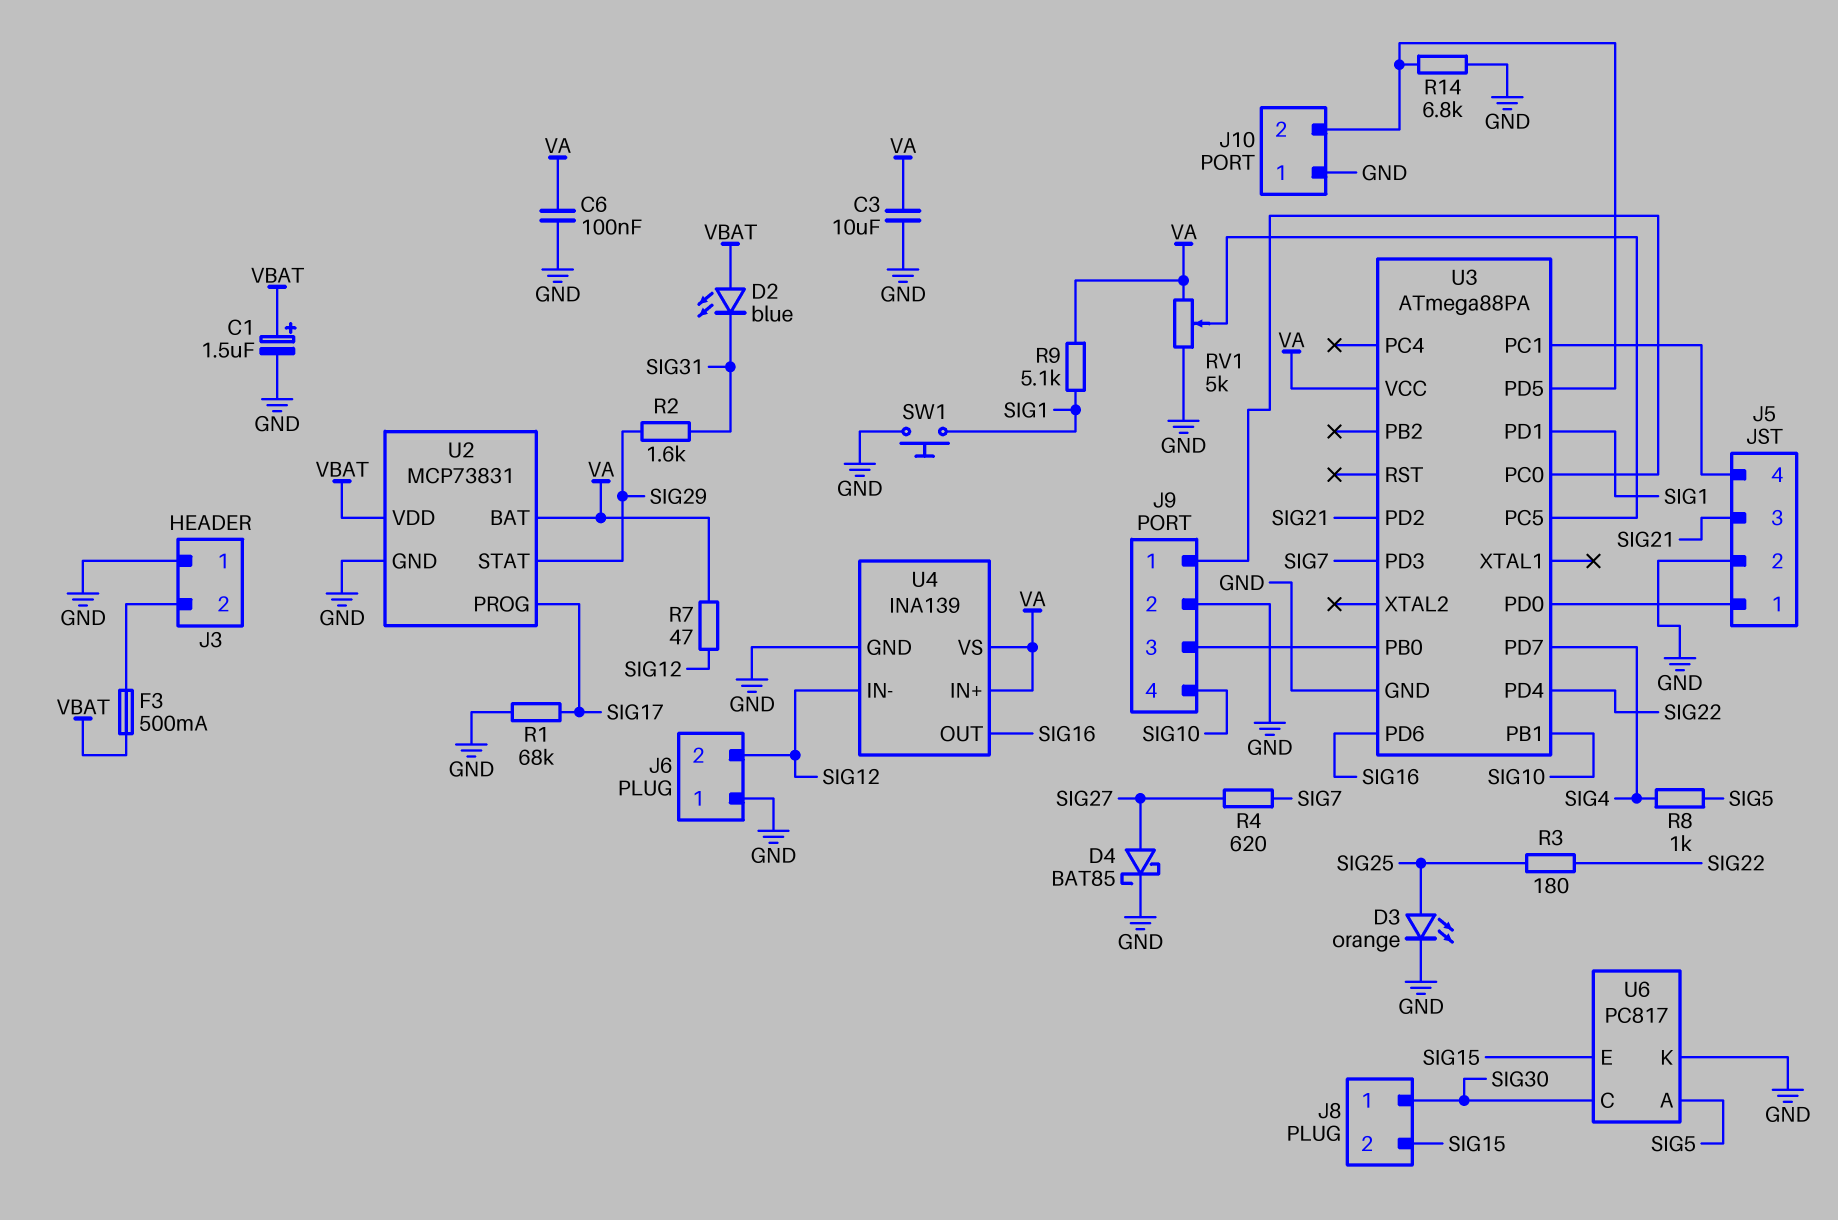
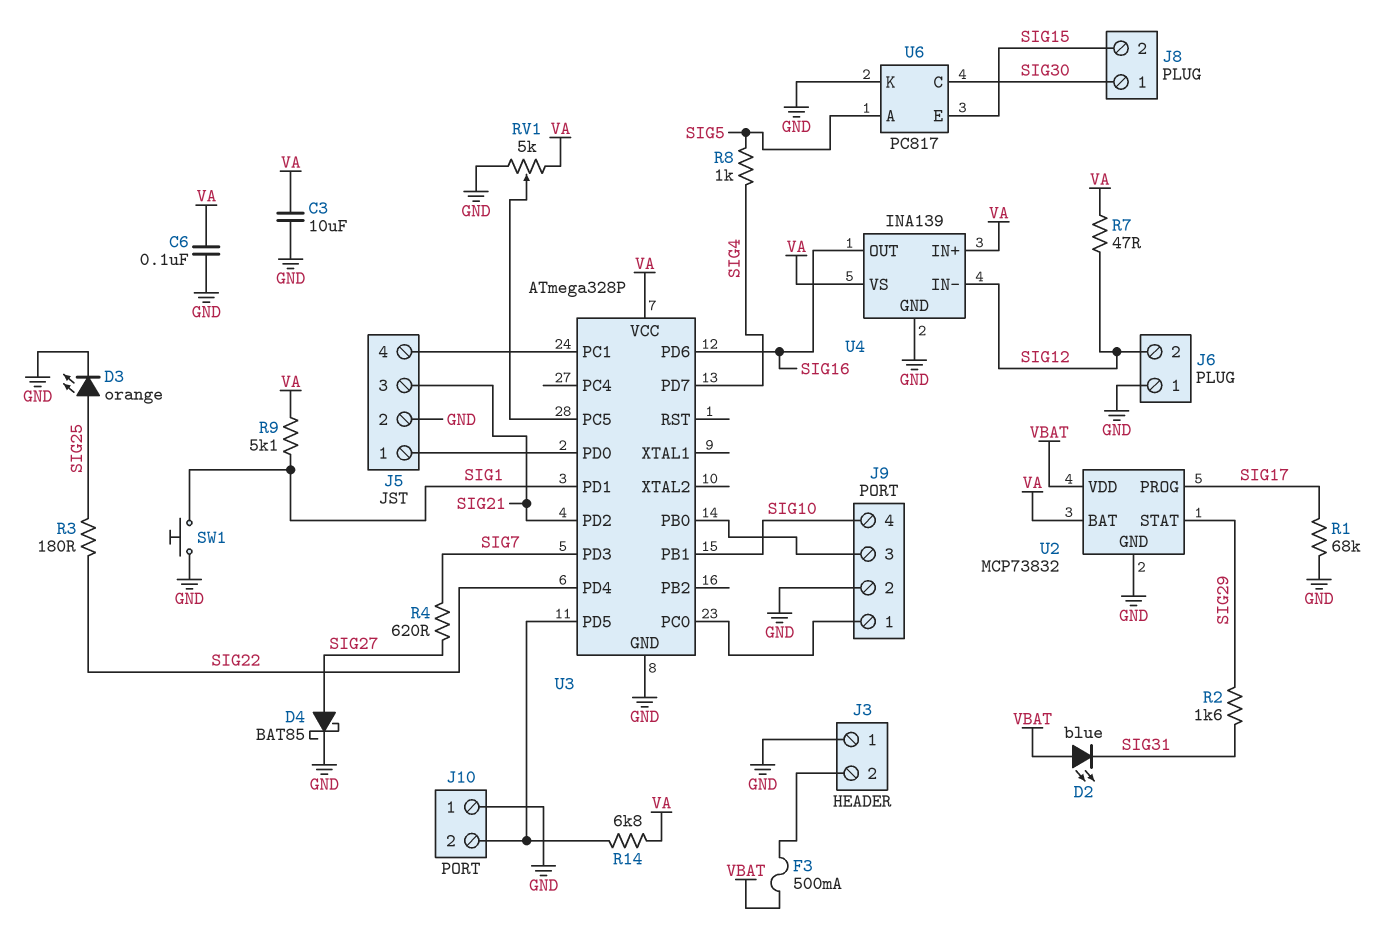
C1: 1.5uF (plus VBAT, minus GND) -> none
R14: 6.8k (GND, J10/2) -> 6.8k (J10/2, VA)
U2: MCP73831 -> MCP73832
U3: ATmega88PA -> ATmega328P

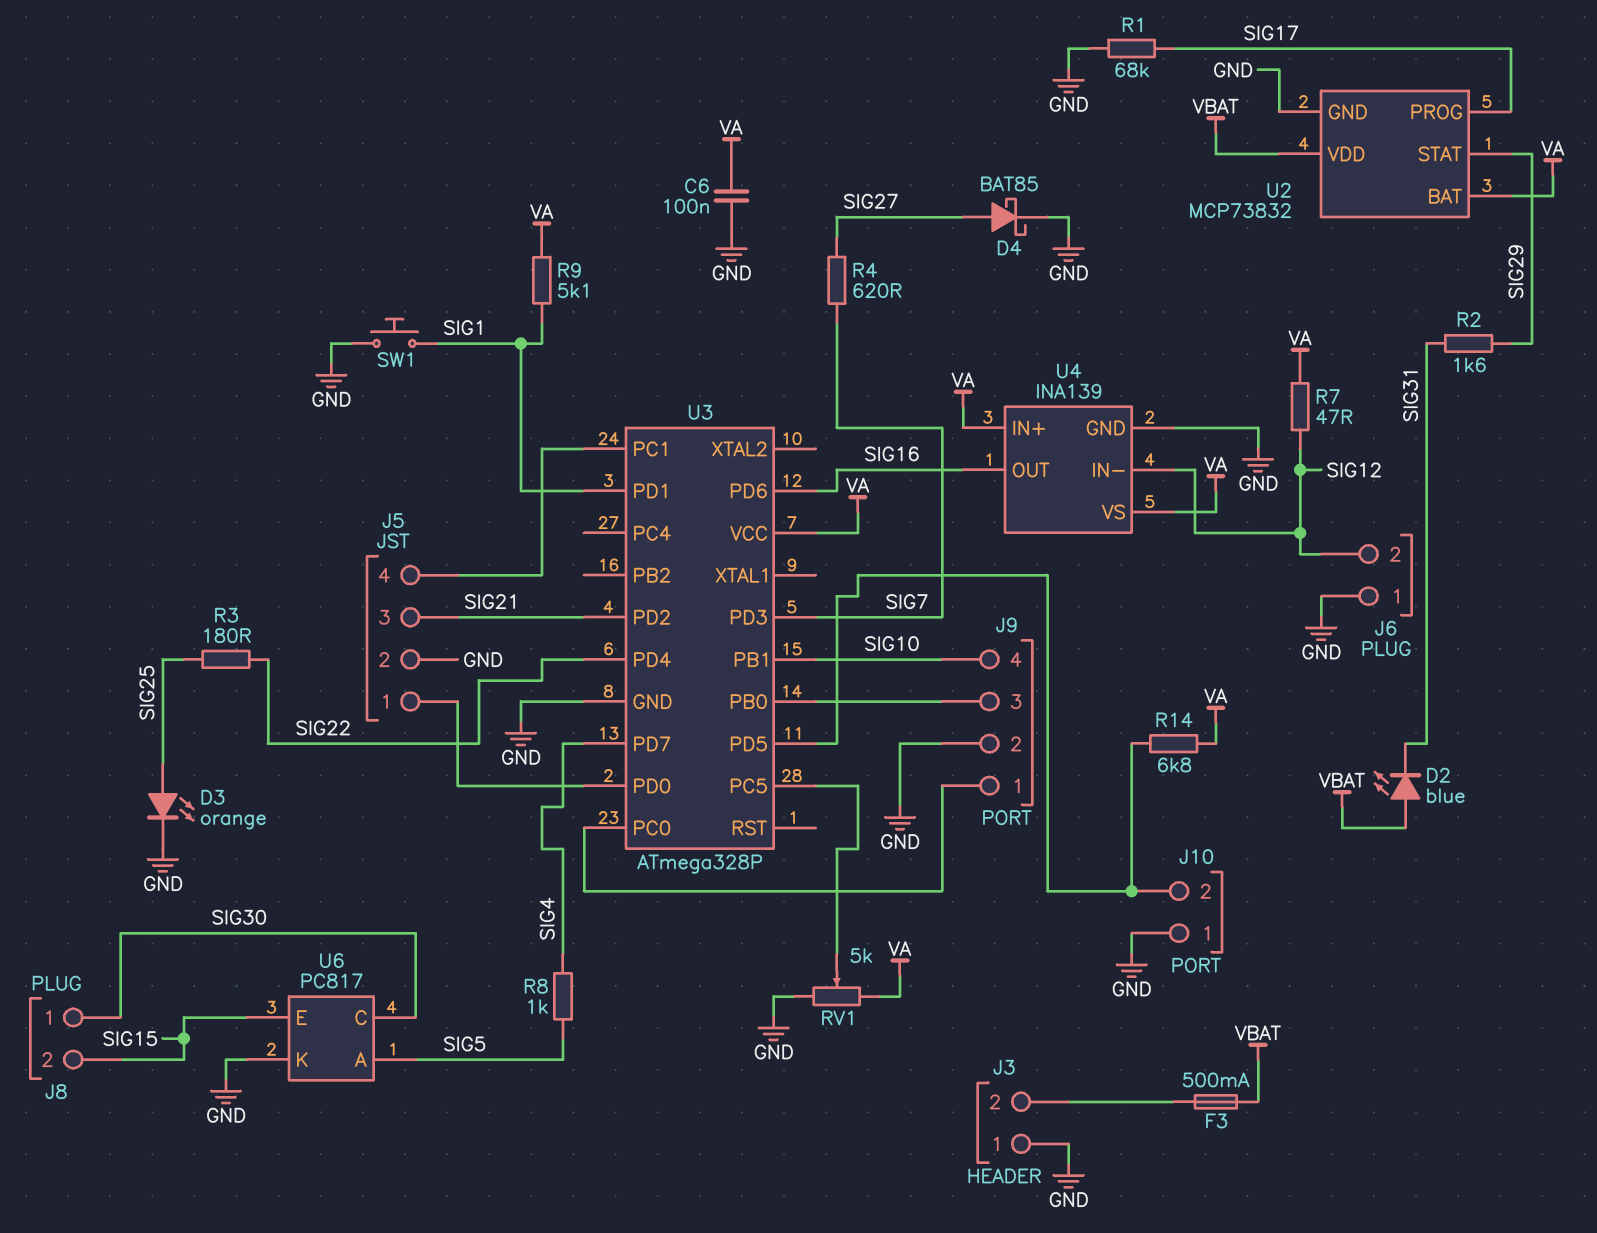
C3: 10uF (GND, VA) -> none

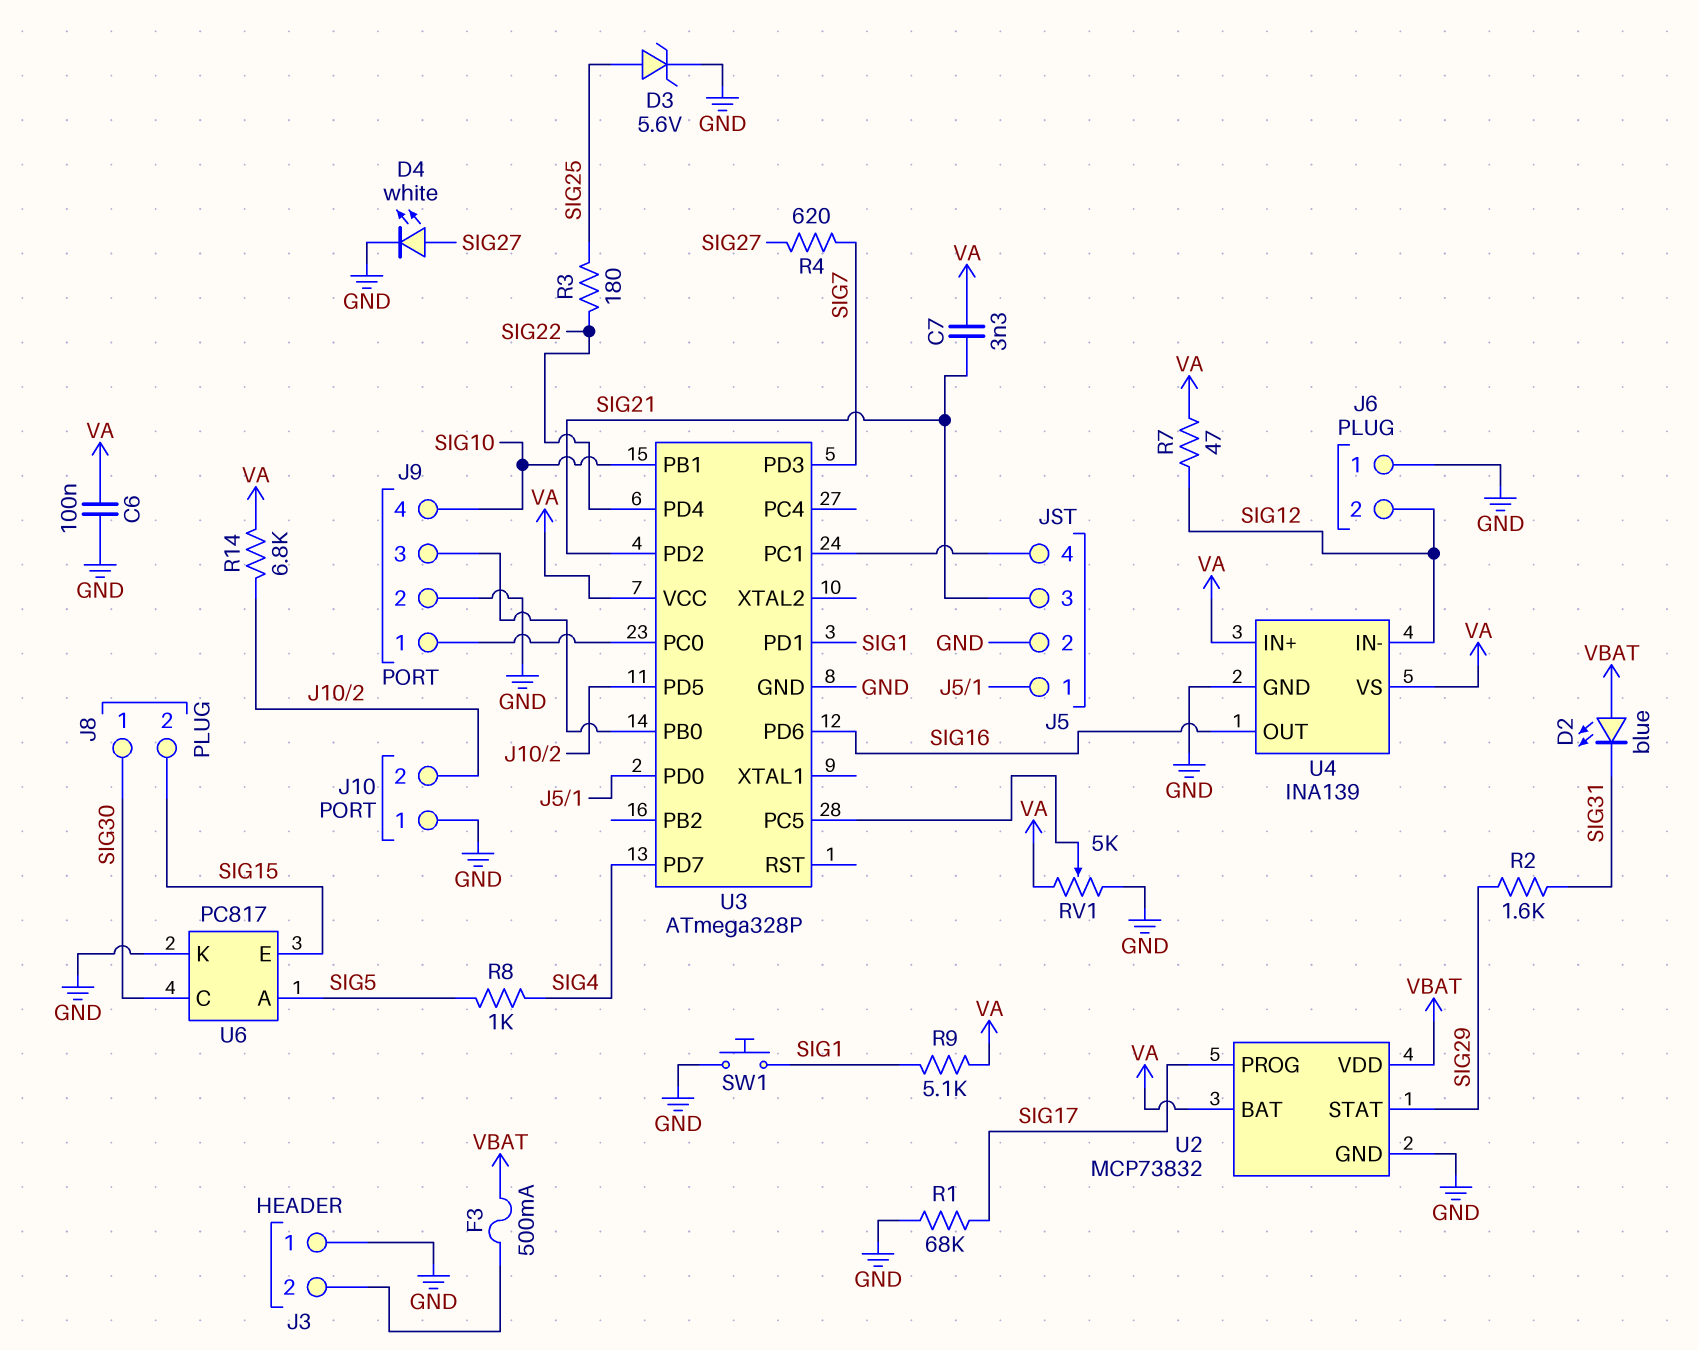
C7: none -> 3.3nF (SIG21, VA)
D3: LED orange (A SIG25, K GND) -> zener 5.6V (A SIG25, K GND)
D4: schottky BAT85 (A SIG27, K GND) -> LED white (A SIG27, K GND)

